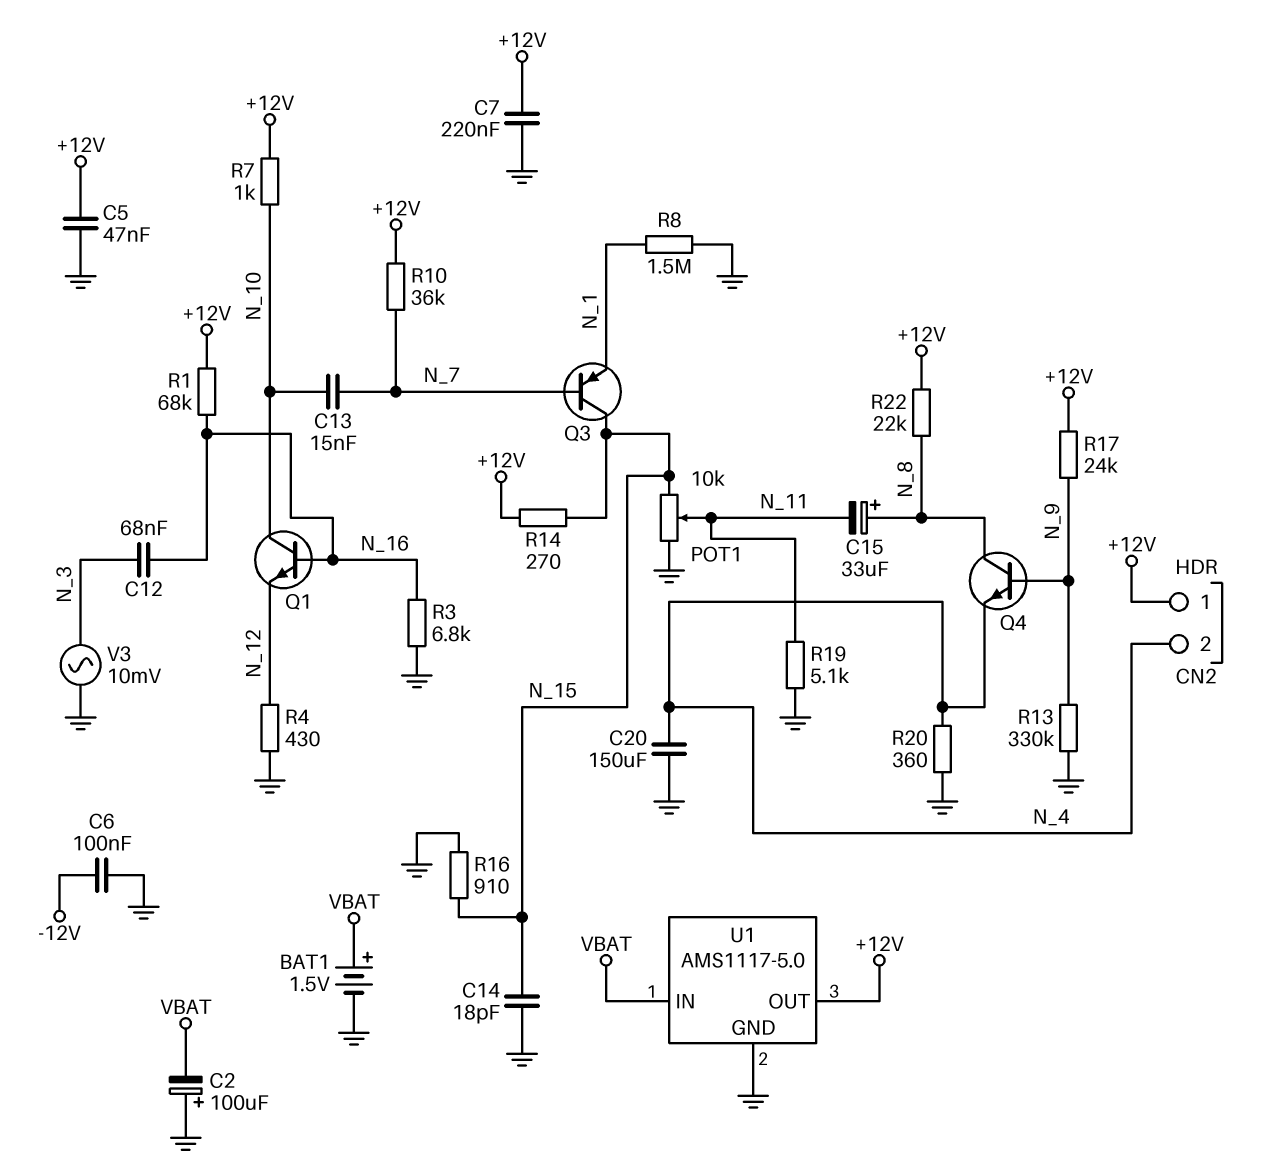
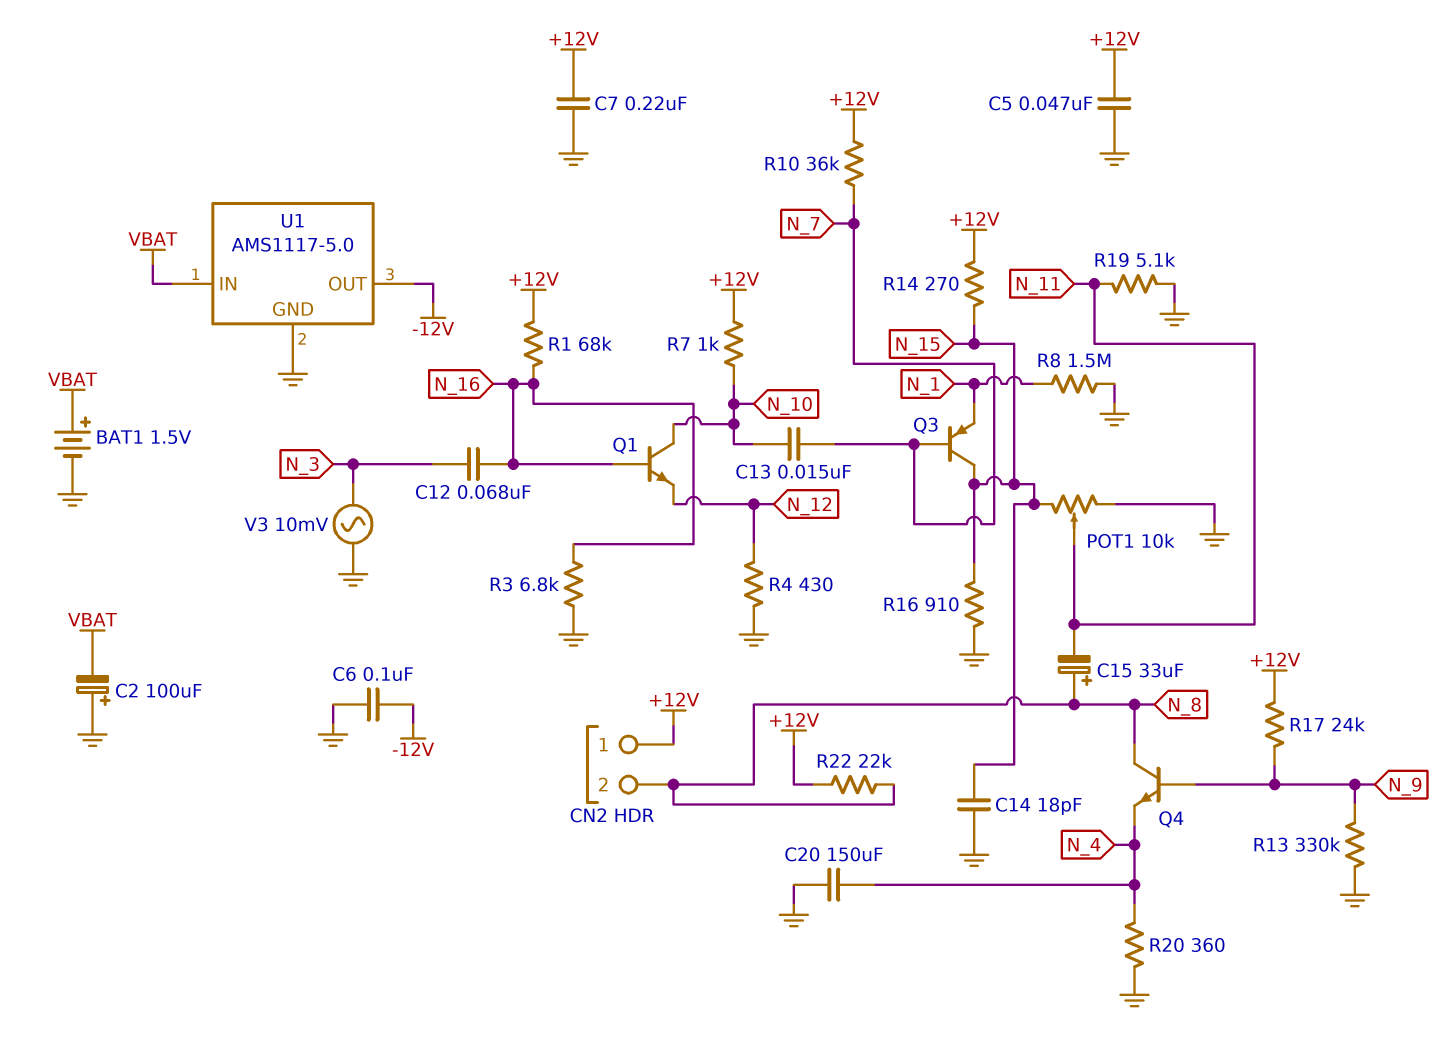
CN2 pin 2: N_4 -> N_8
U1 pin OUT: +12V -> -12V

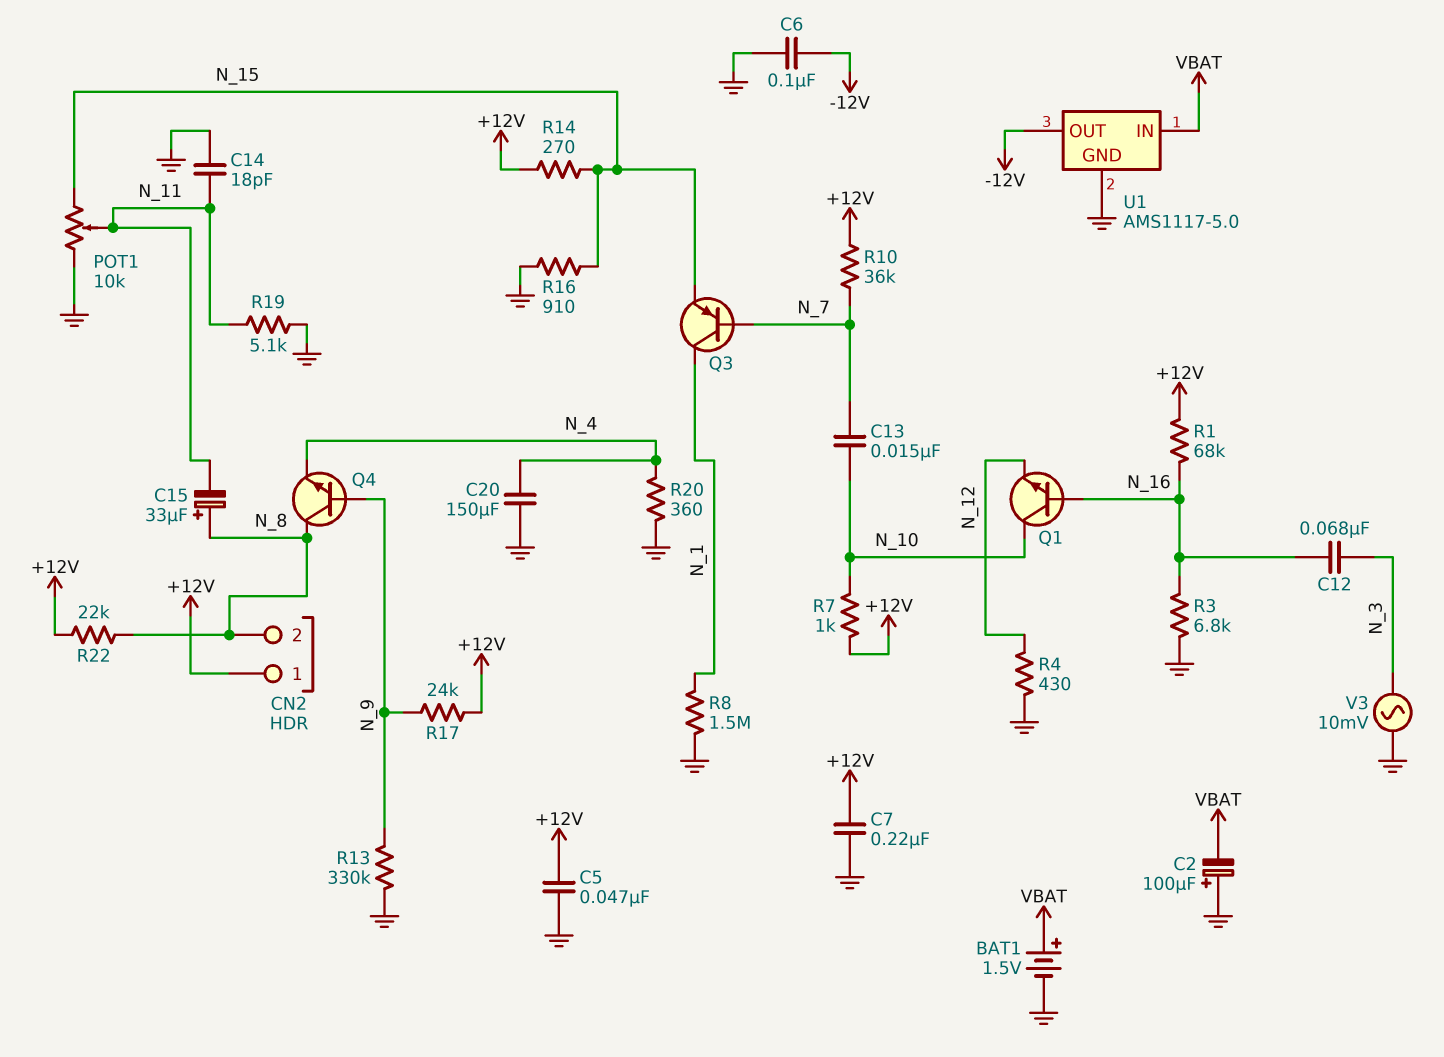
C14: 18pF (GND, N_15) -> 18pF (GND, N_11)
Q3: PNP (B N_7, C N_15, E N_1) -> PNP (B N_7, C N_1, E N_15)

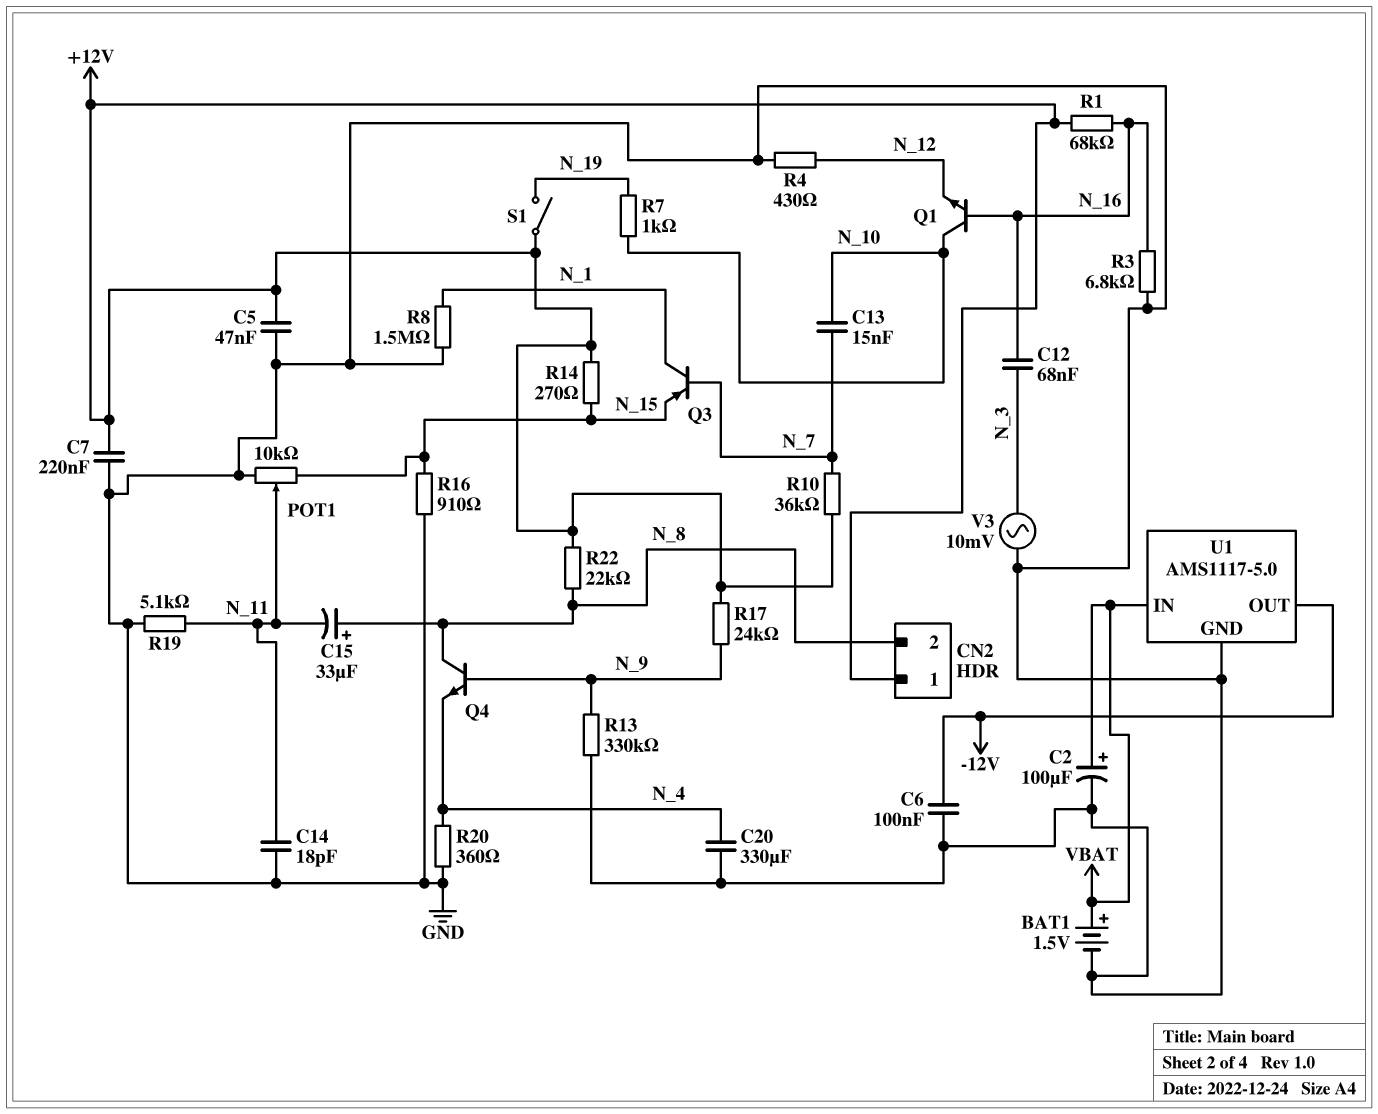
C2: 100uF (plus GND, minus VBAT) -> 100uF (plus VBAT, minus GND)
C20: 150uF (GND, N_4) -> 330uF (GND, N_4)
R7: 1k (+12V, N_10) -> 1k (N_10, N_19)
S1: none -> switch (+12V, N_19)

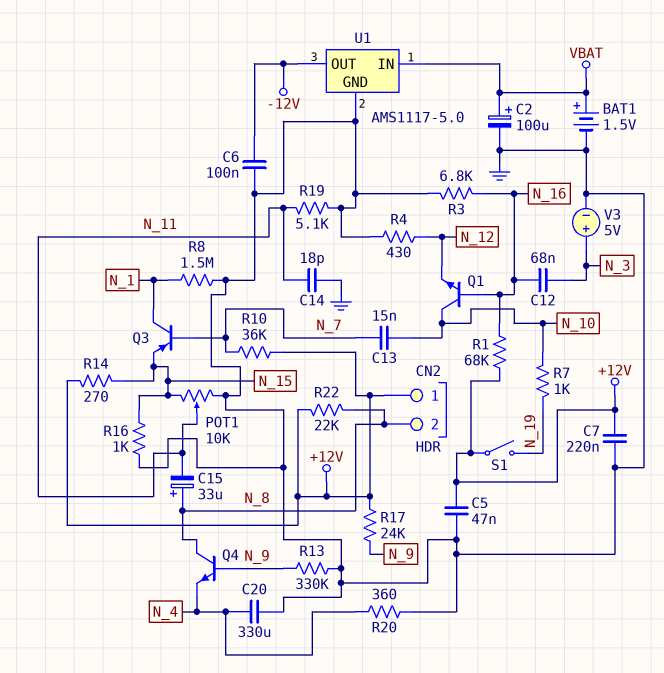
R16: 910 (GND, N_15) -> 1k (GND, N_15)
V3: AC 10mV (GND, N_3) -> 5V (plus N_3, minus GND)

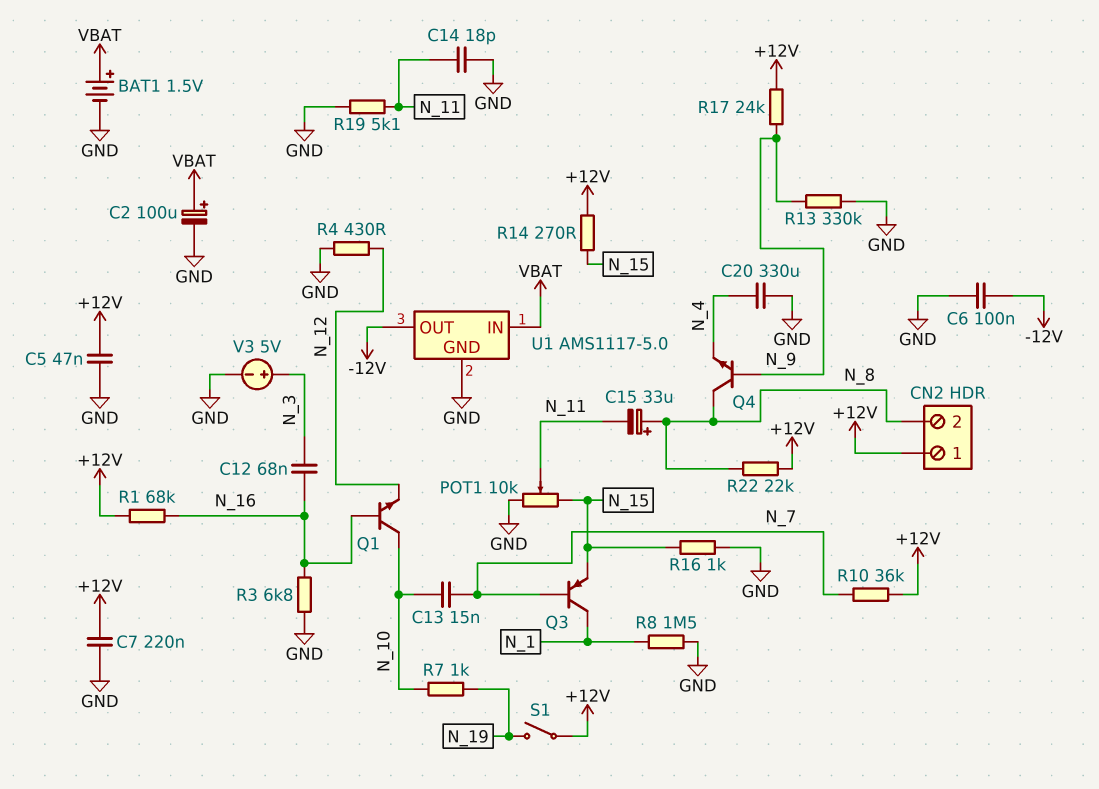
R20: 360 (GND, N_4) -> none

